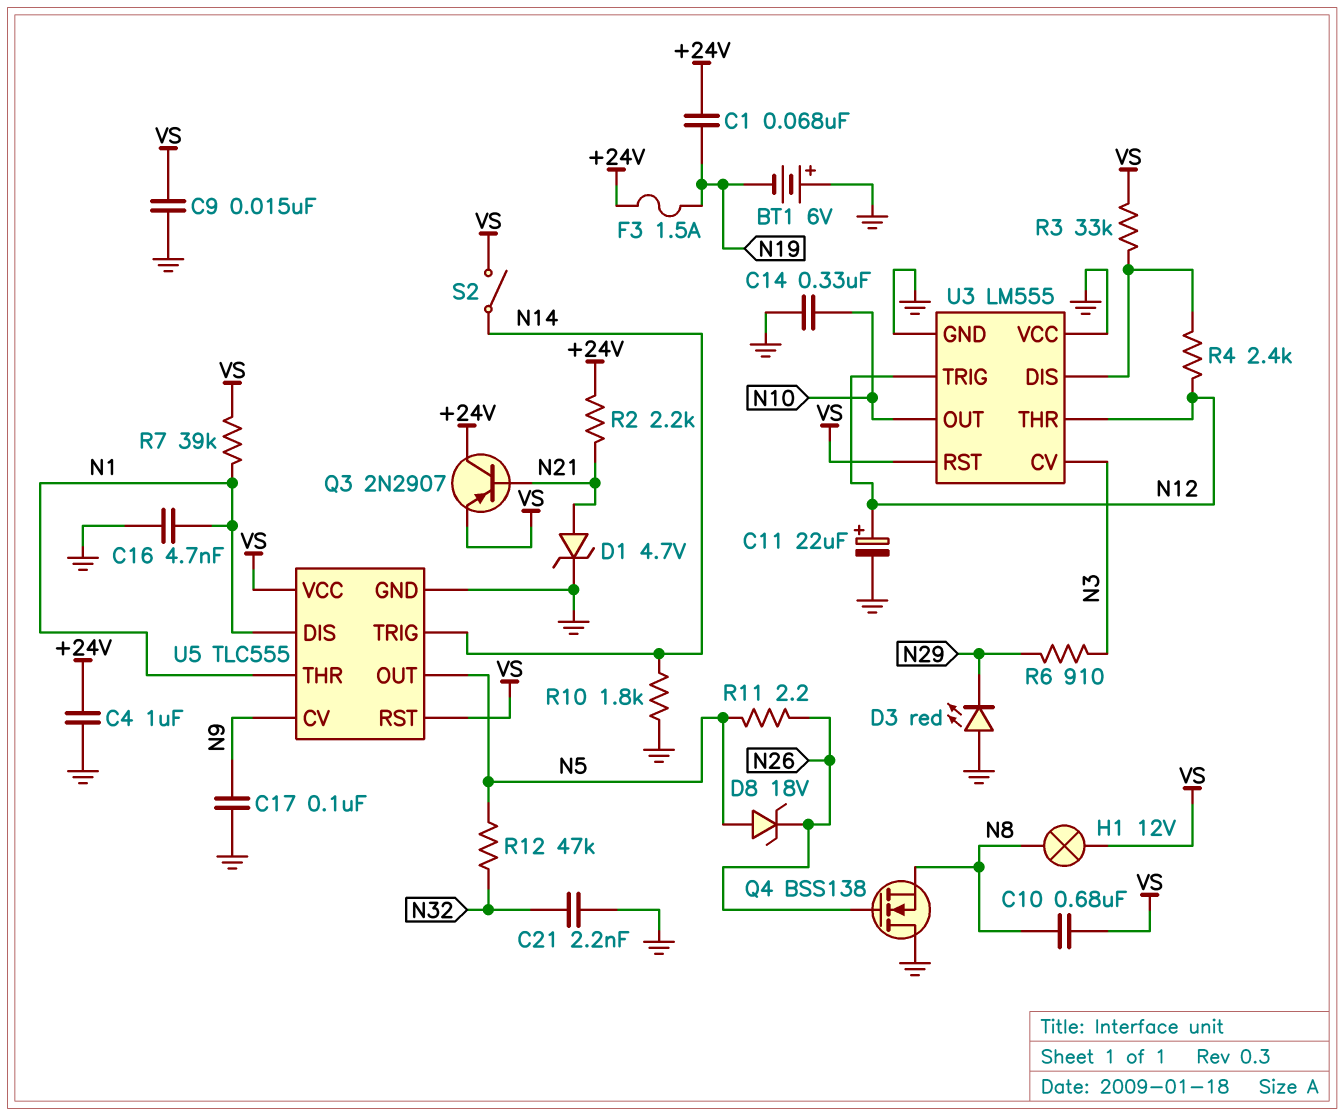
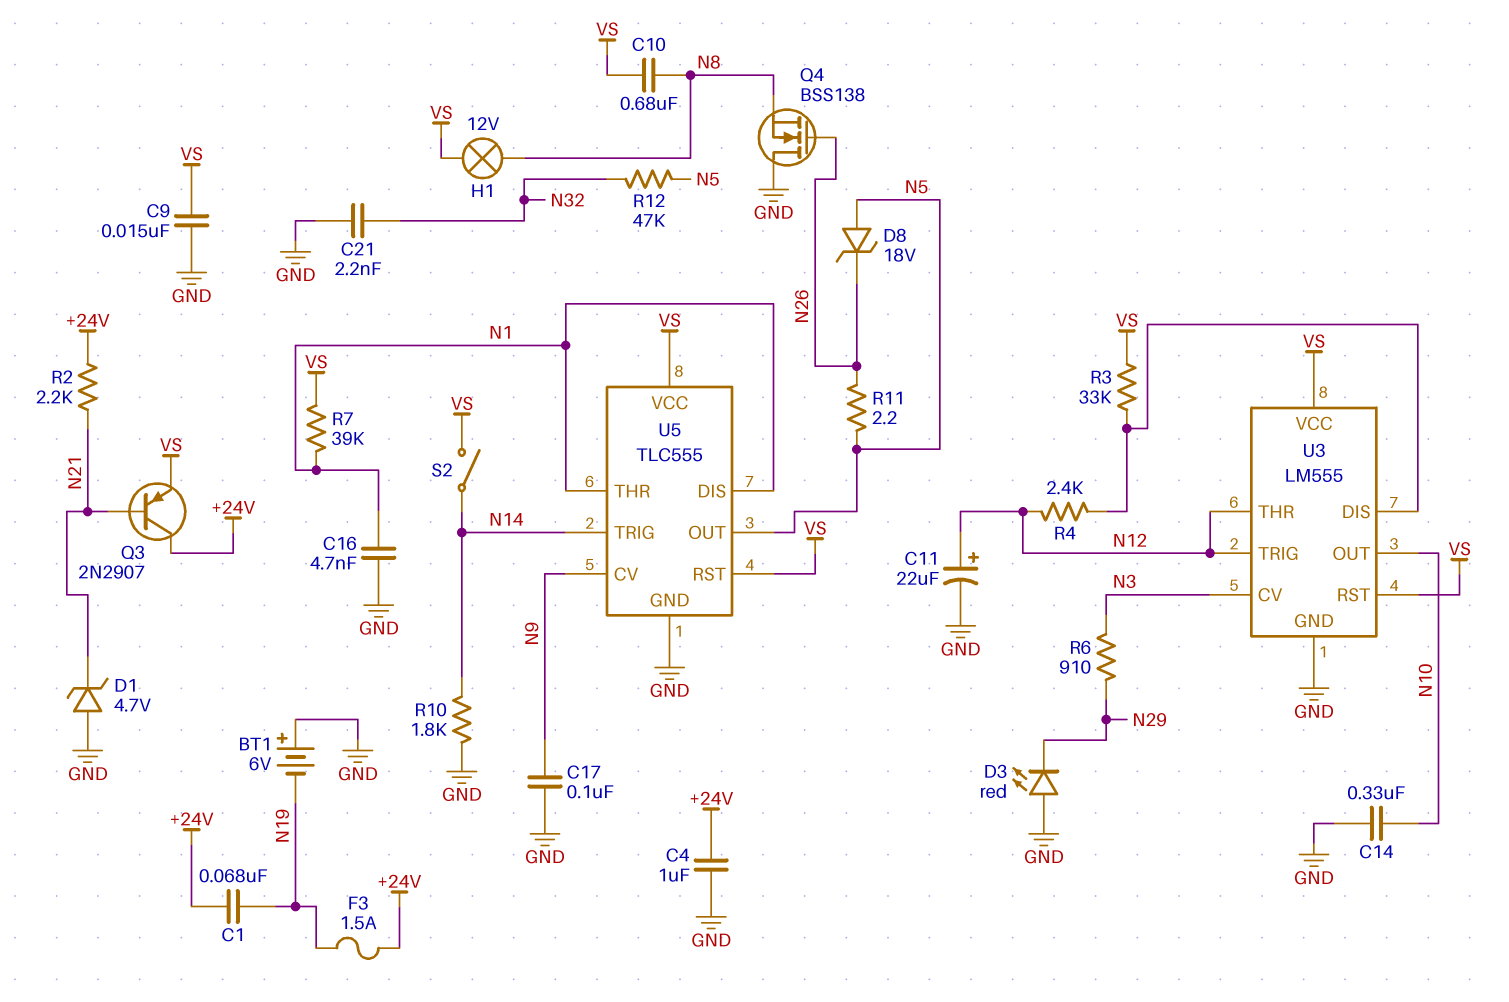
D1: zener 4.7V (A N21, K GND) -> zener 4.7V (A GND, K N21)
U3 pin VCC: GND -> VS

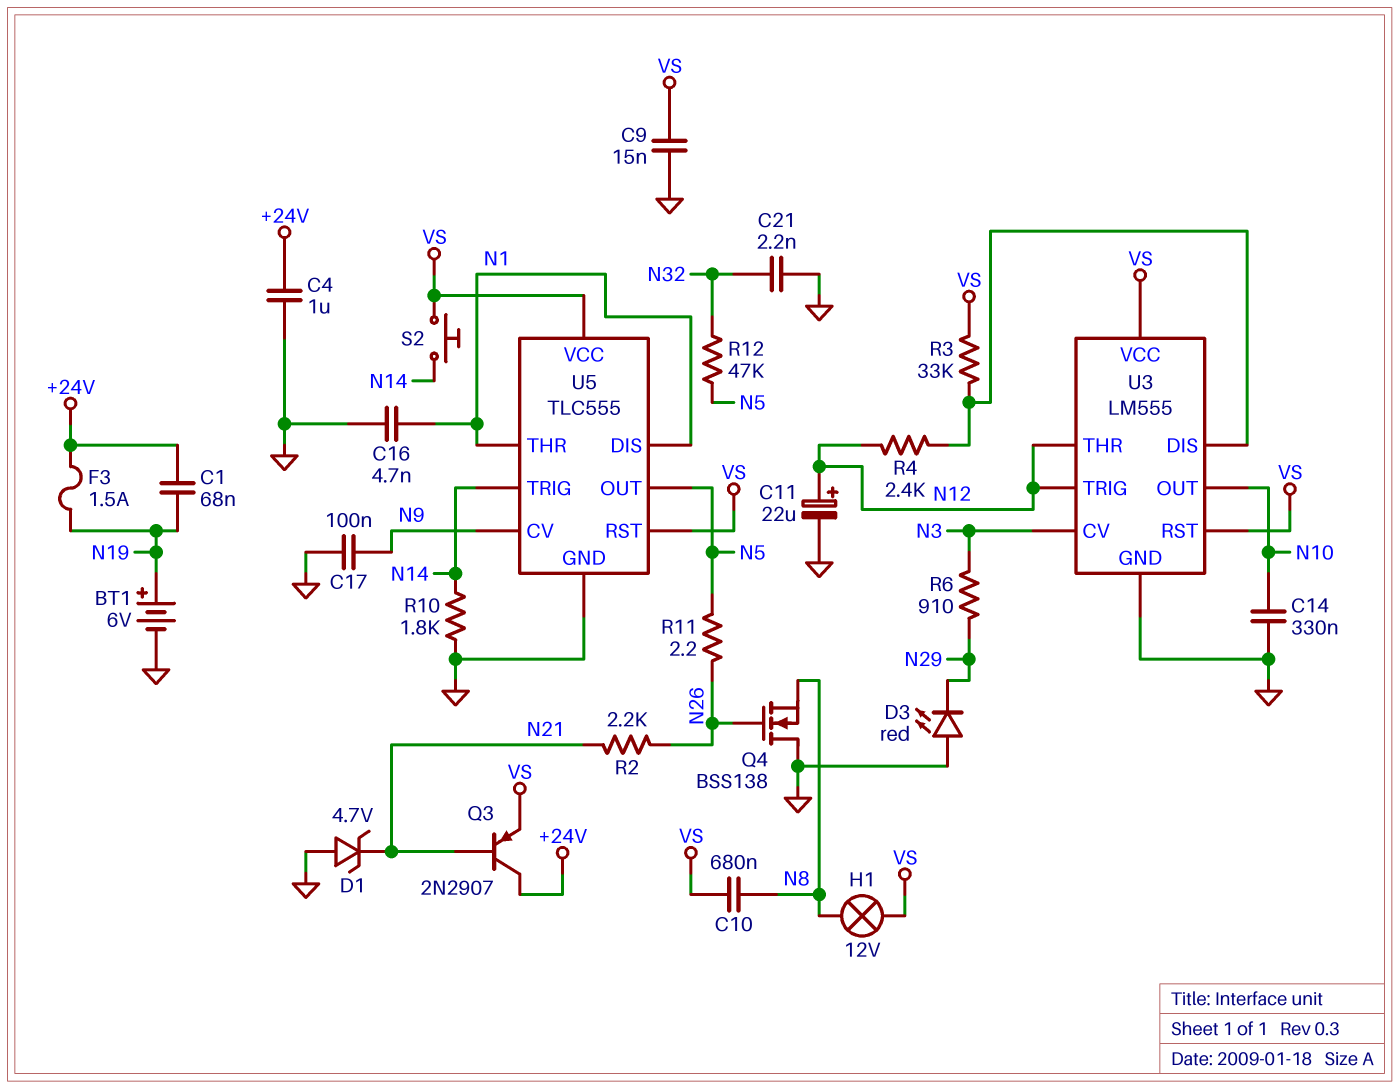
BT1: 6V (plus GND, minus N19) -> 6V (plus N19, minus GND)
D8: zener 18V (A N5, K N26) -> none
R2: 2.2k (+24V, N21) -> 2.2k (N21, N26)
R7: 39k (N1, VS) -> none
S2: switch (N14, VS) -> button (N14, VS)

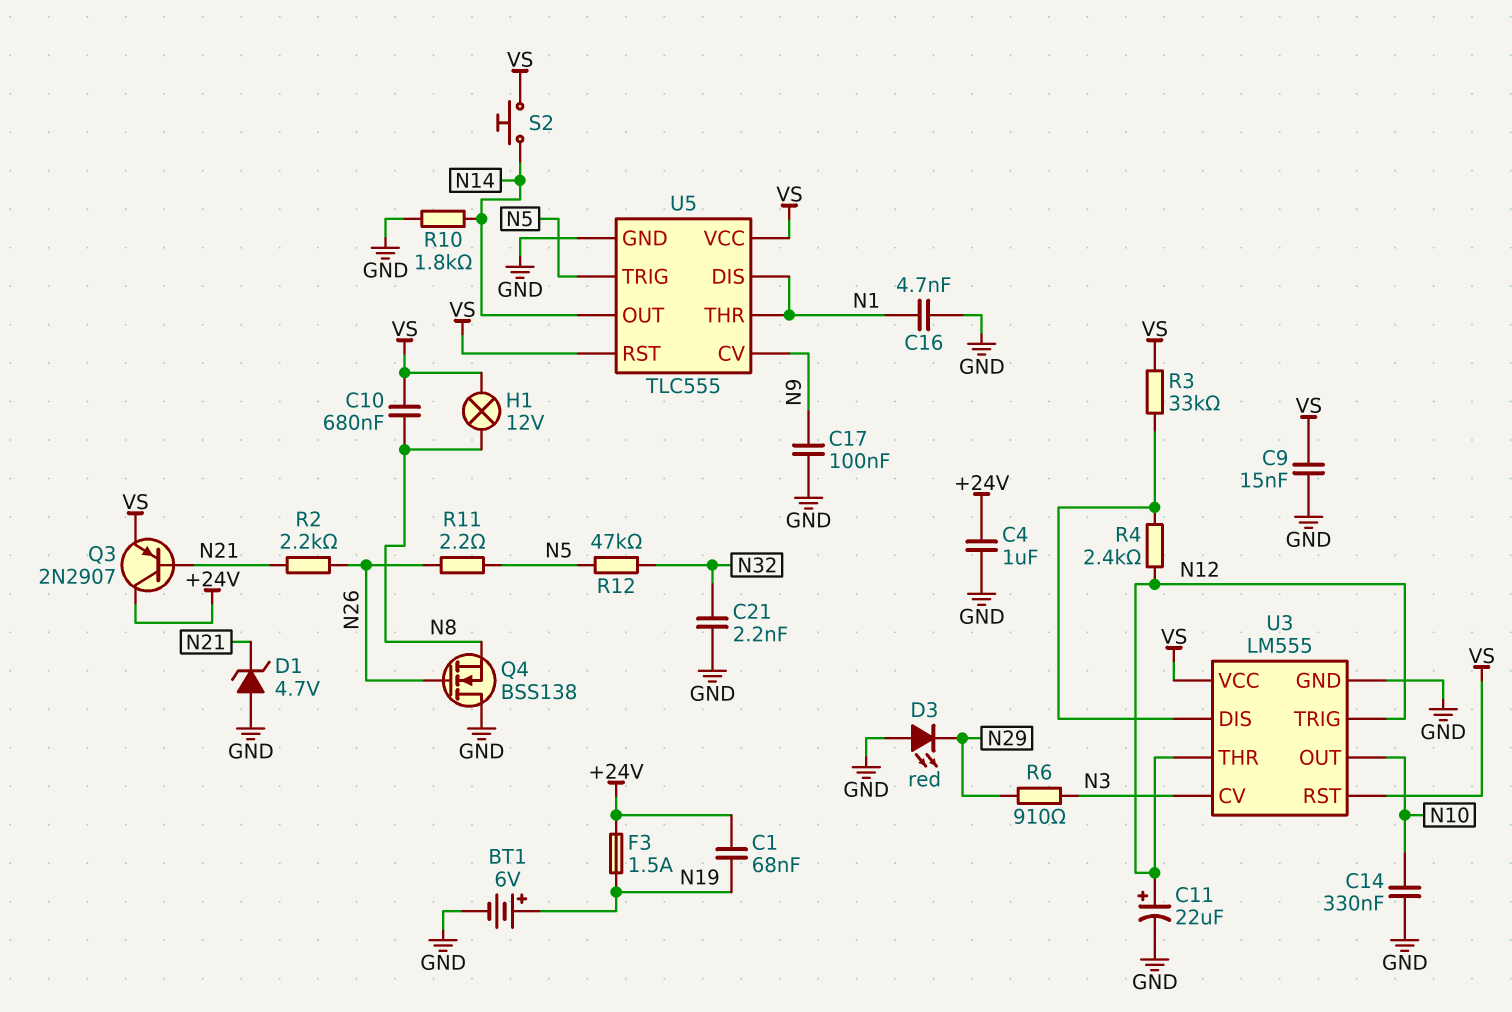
U5 pin OUT: N5 -> N14
U5 pin TRIG: N14 -> N5

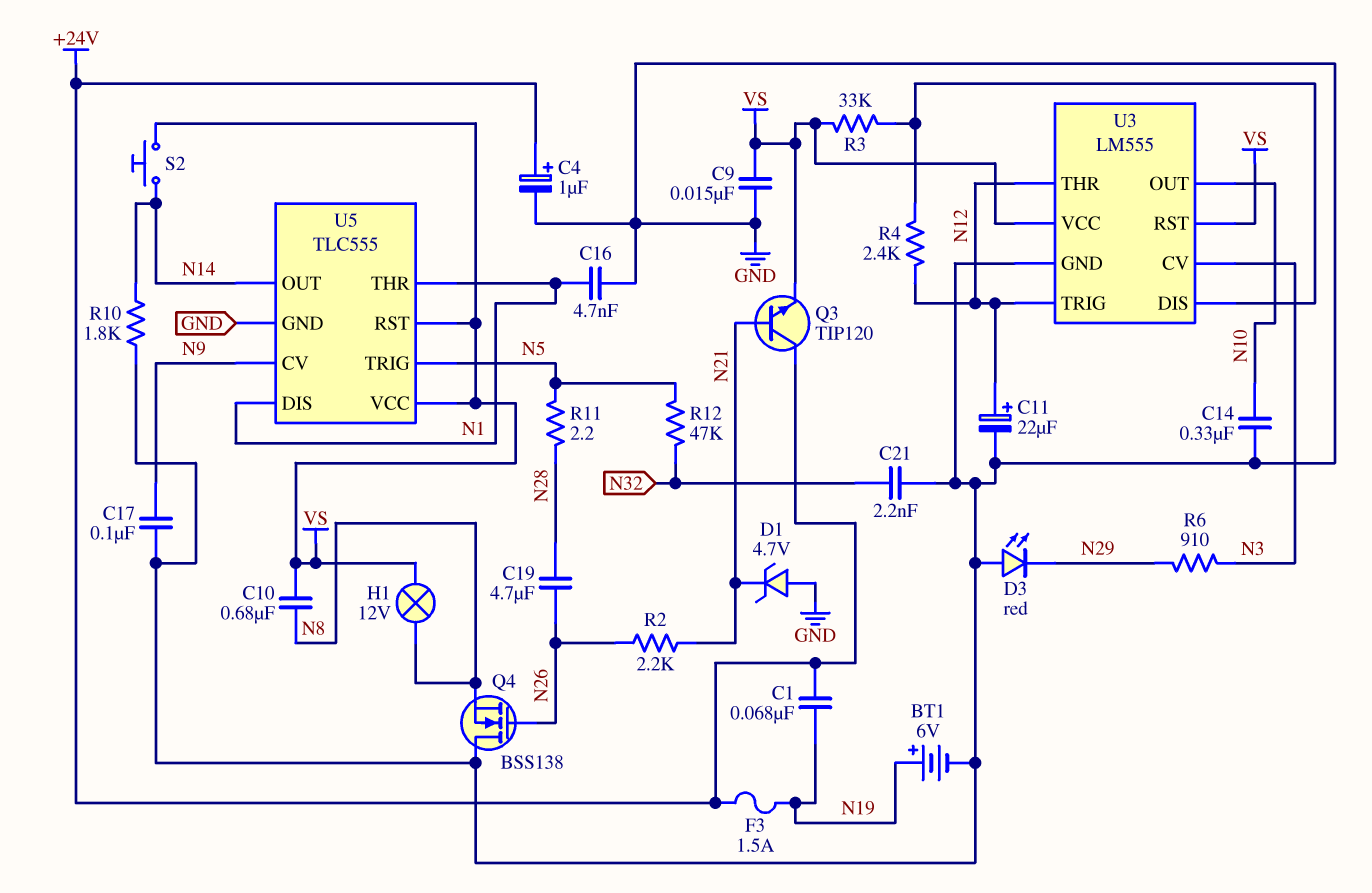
C4: 1uF (+24V, GND) -> 1uF (plus +24V, minus GND)
C19: none -> 4.7uF (N26, N28)
Q3: PNP 2N2907 (B N21, C +24V, E VS) -> NPN TIP120 (B N21, C +24V, E VS)
R11: 2.2 (N5, N26) -> 2.2 (N5, N28)

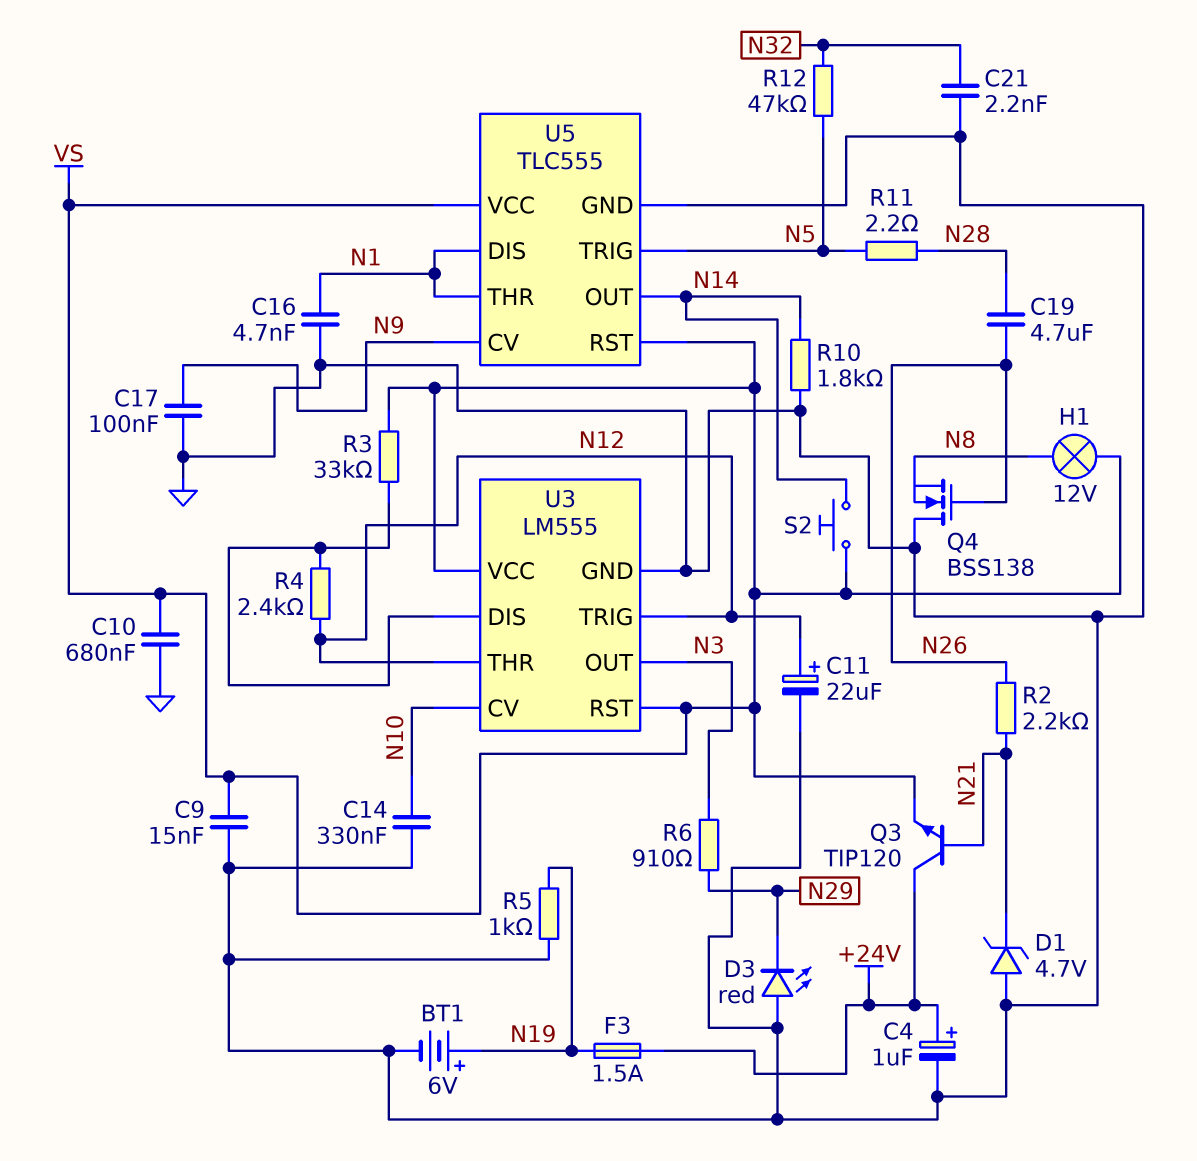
C1: 68nF (+24V, N19) -> none
C10: 680nF (N8, VS) -> 680nF (GND, VS)
R5: none -> 1k (GND, N19)
U3 pin CV: N3 -> N10
U3 pin OUT: N10 -> N3

